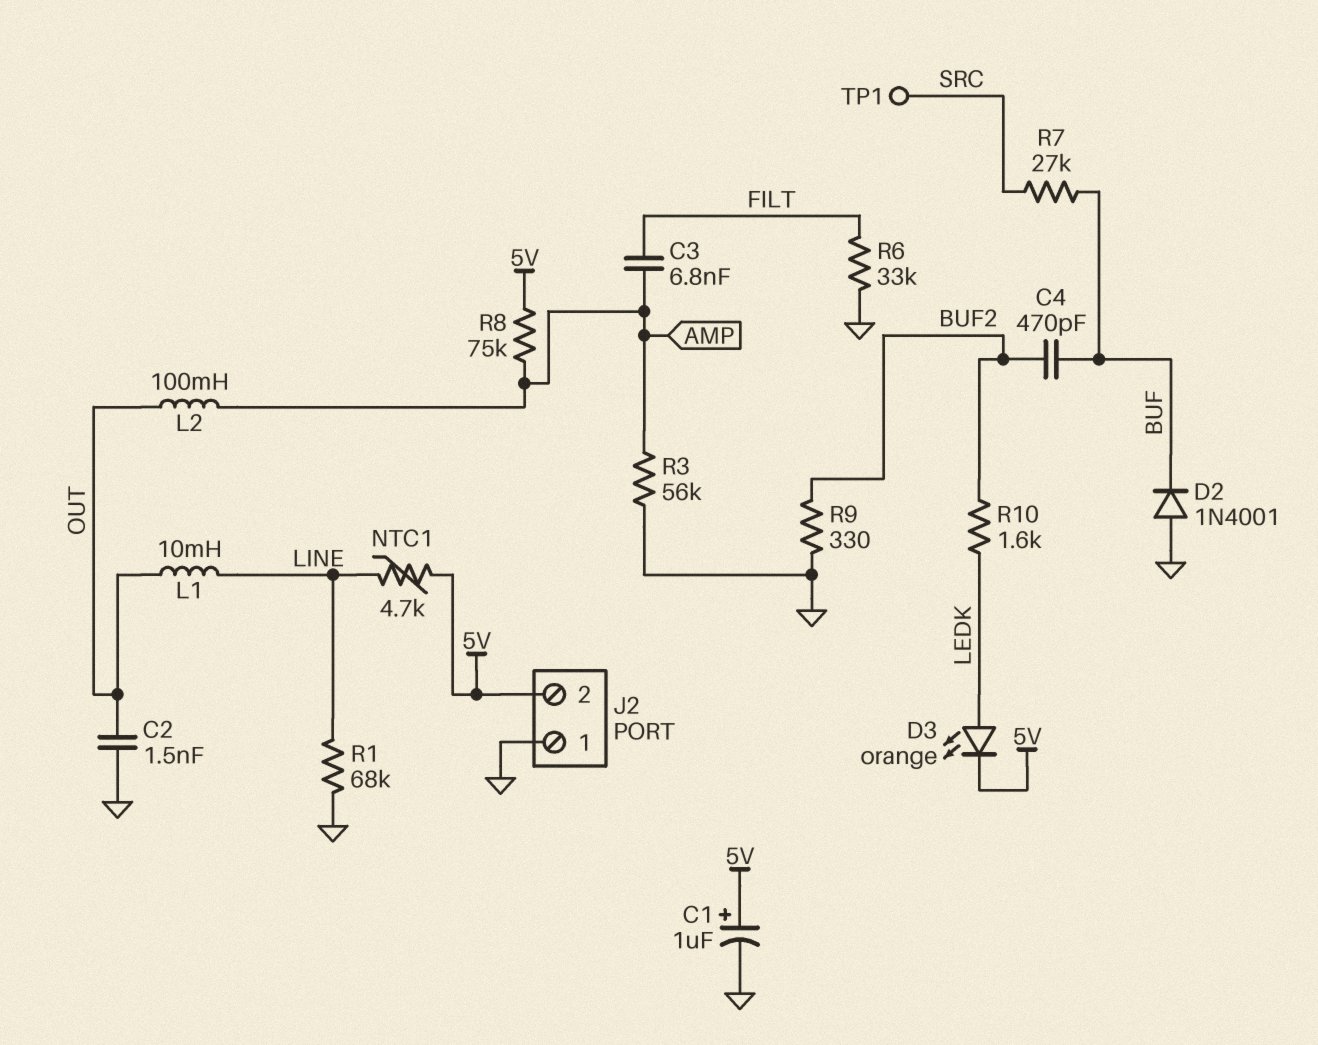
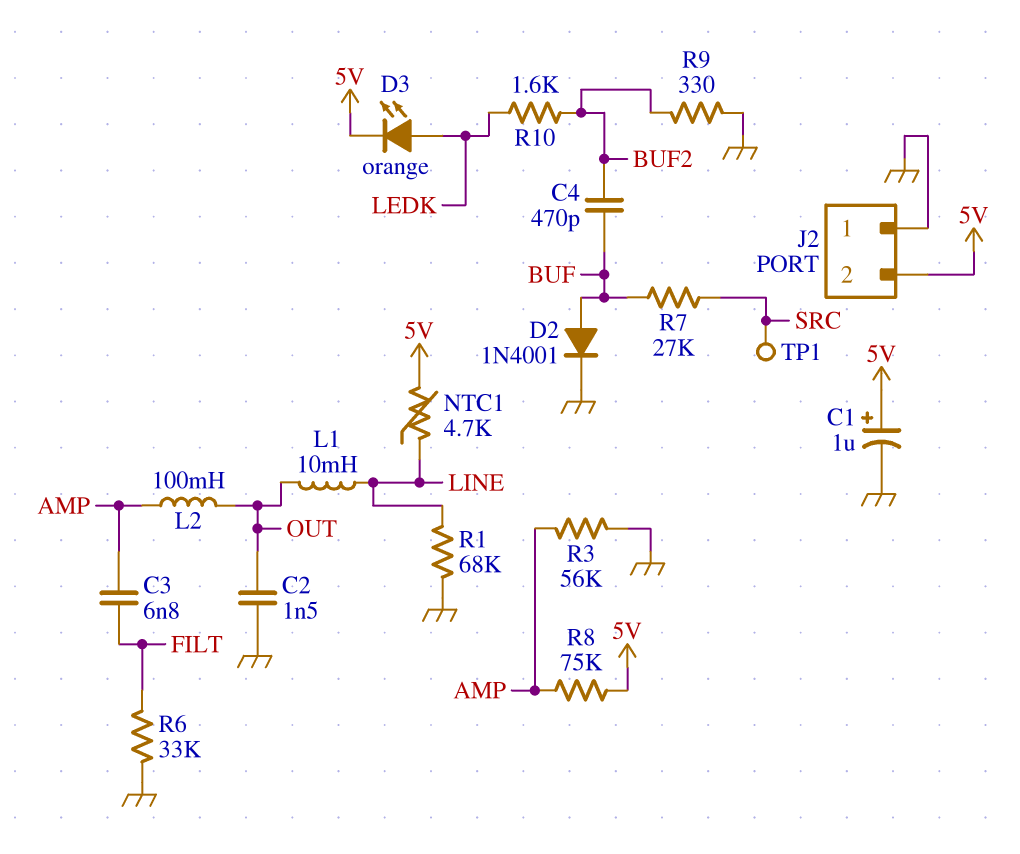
D2: diode 1N4001 (A GND, K BUF) -> diode 1N4001 (A BUF, K GND)

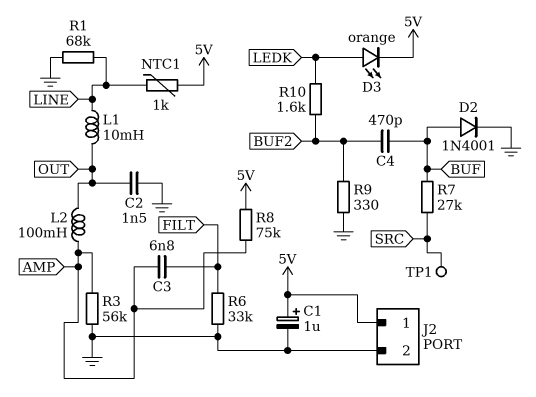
J2 pin 1: GND -> 5V
J2 pin 2: 5V -> GND
NTC1: 4.7k (5V, LINE) -> 1k (5V, LINE)

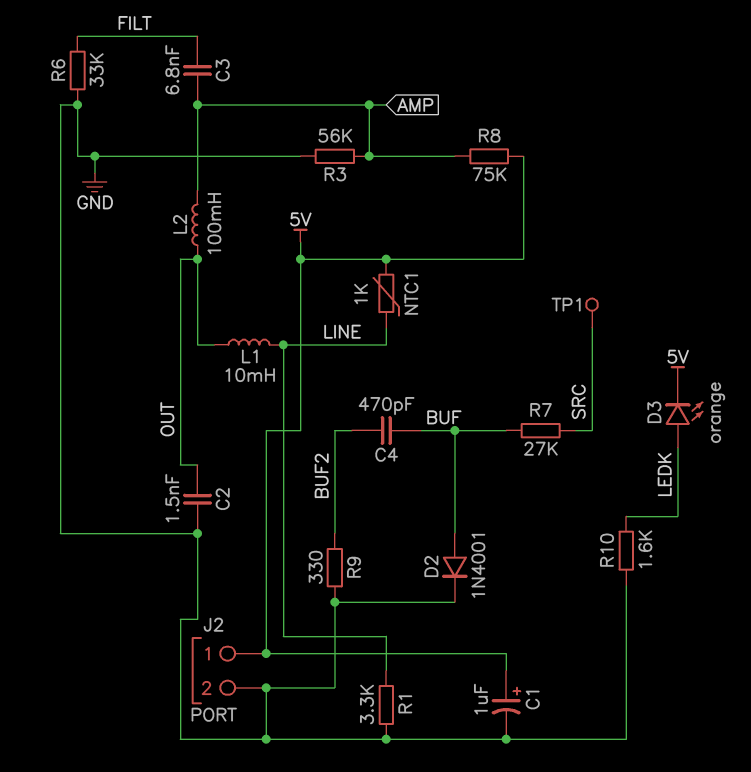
R1: 68k (GND, LINE) -> 3.3k (GND, LINE)
R10: 1.6k (BUF2, LEDK) -> 1.6k (GND, LEDK)

